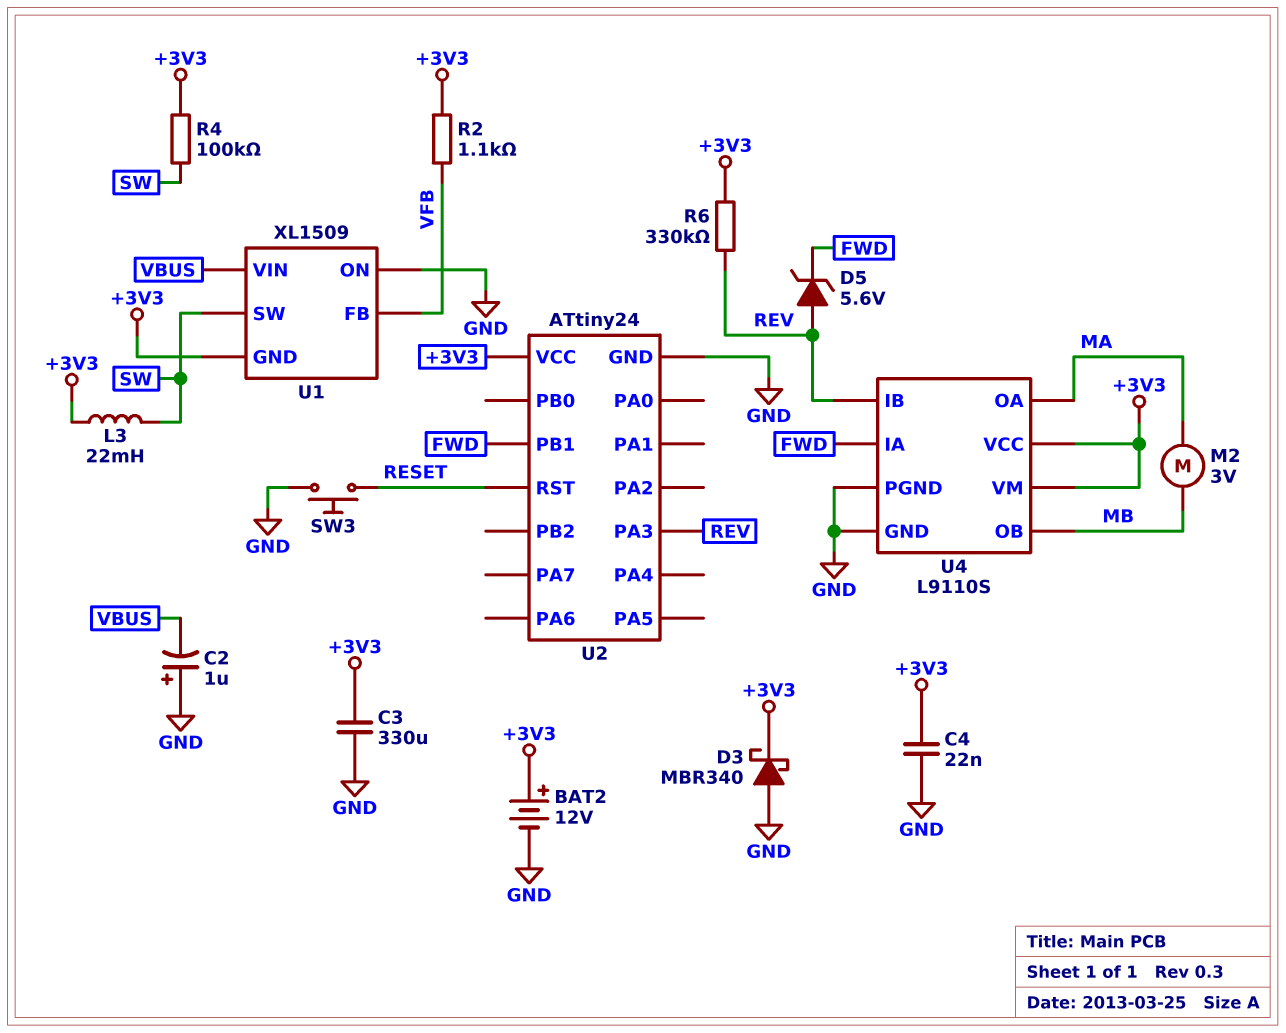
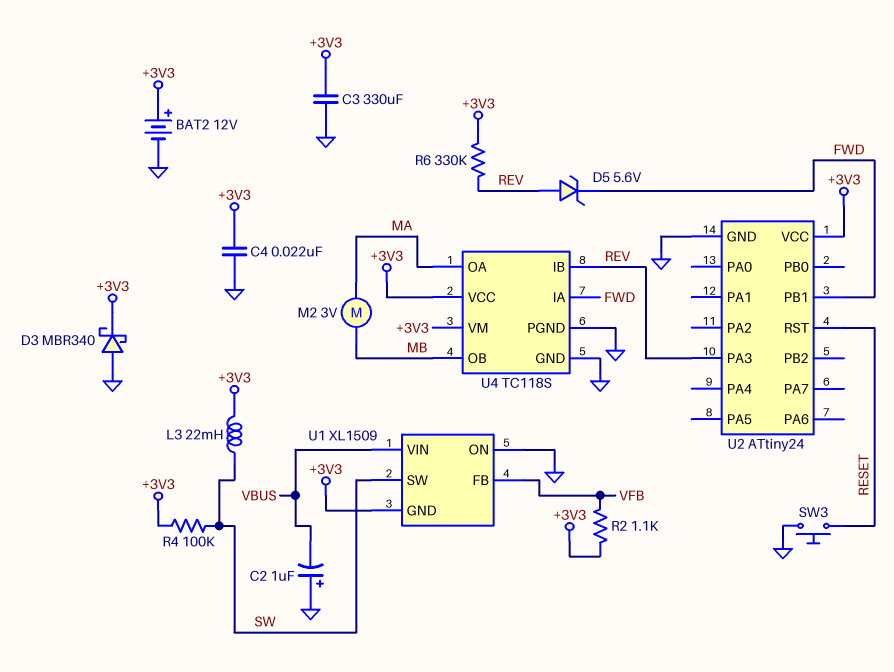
U4: L9110S -> TC118S

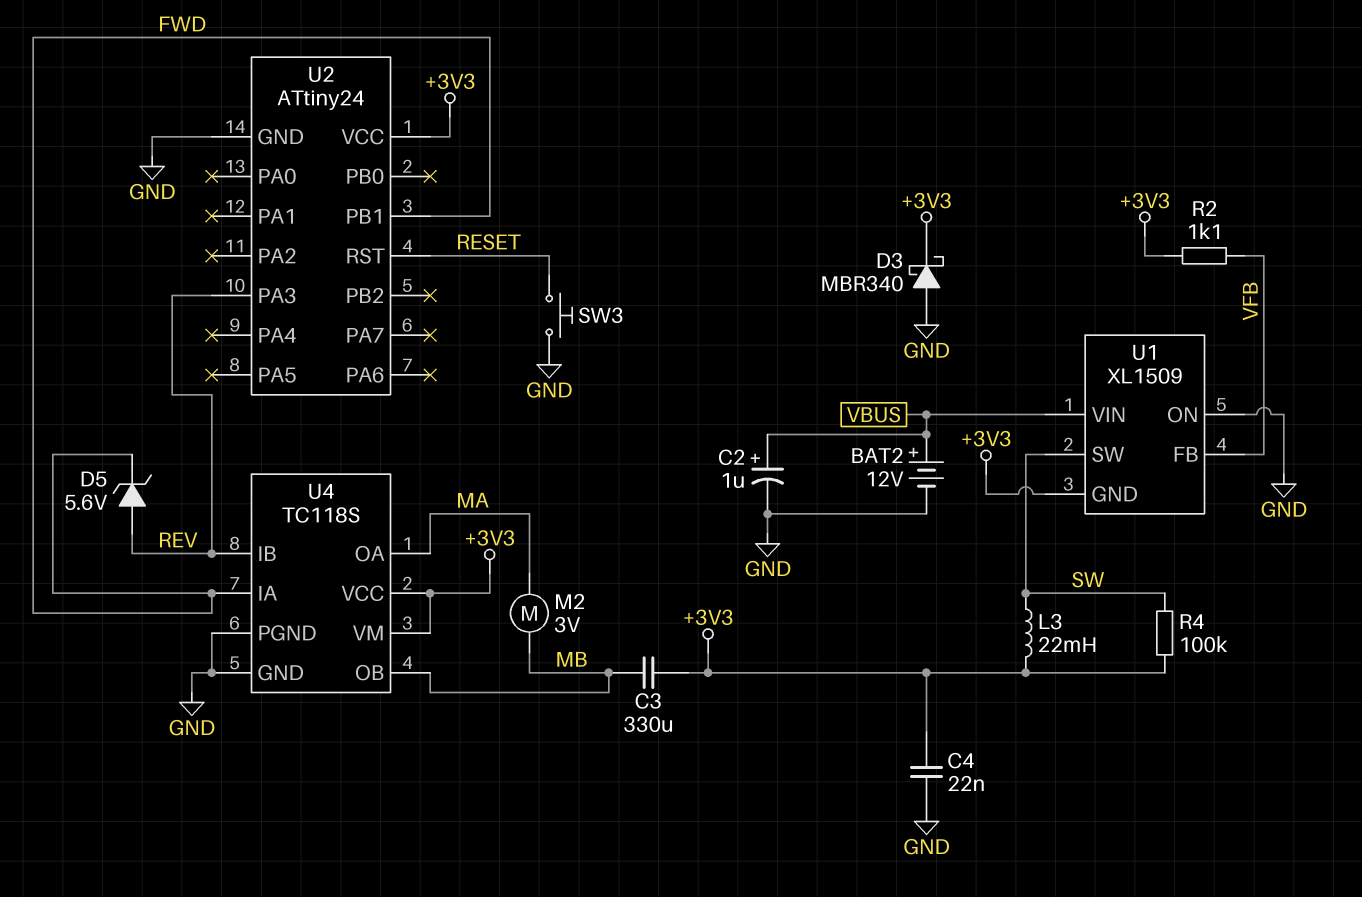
BAT2: 12V (plus +3V3, minus GND) -> 12V (plus VBUS, minus GND)
C2: 1uF (plus GND, minus VBUS) -> 1uF (plus VBUS, minus GND)
C3: 330uF (+3V3, GND) -> 330uF (+3V3, MB)
R6: 330k (+3V3, REV) -> none

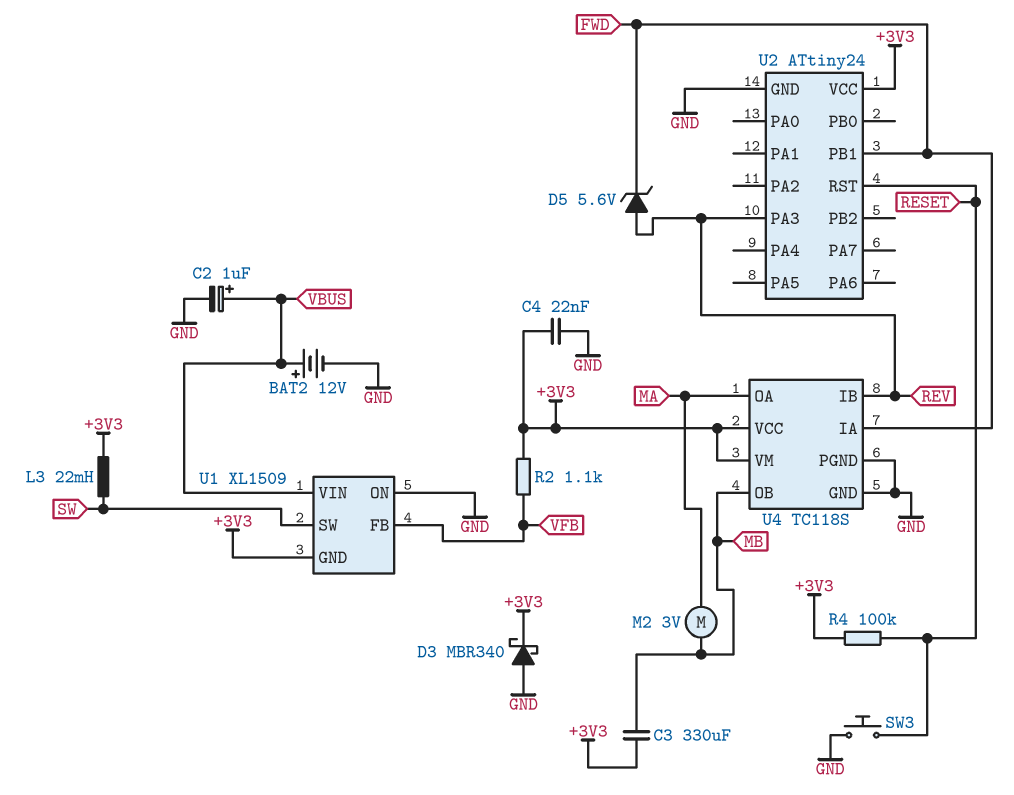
R4: 100k (+3V3, SW) -> 100k (+3V3, RESET)

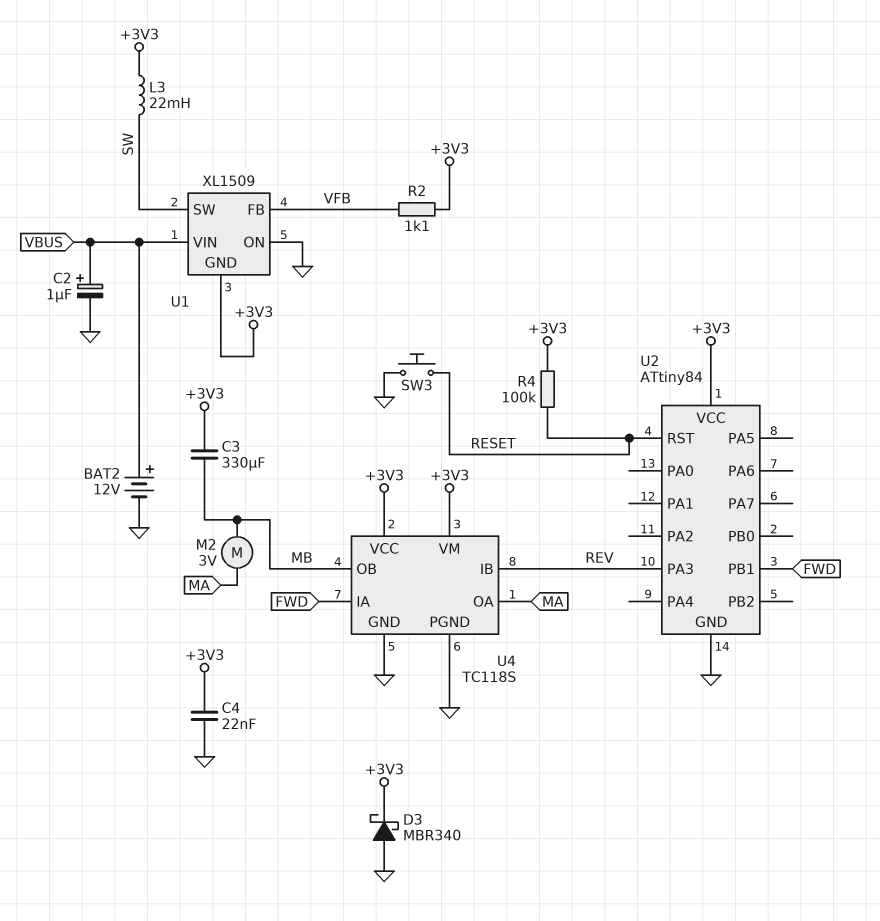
D5: zener 5.6V (A REV, K FWD) -> none
U2: ATtiny24 -> ATtiny84

